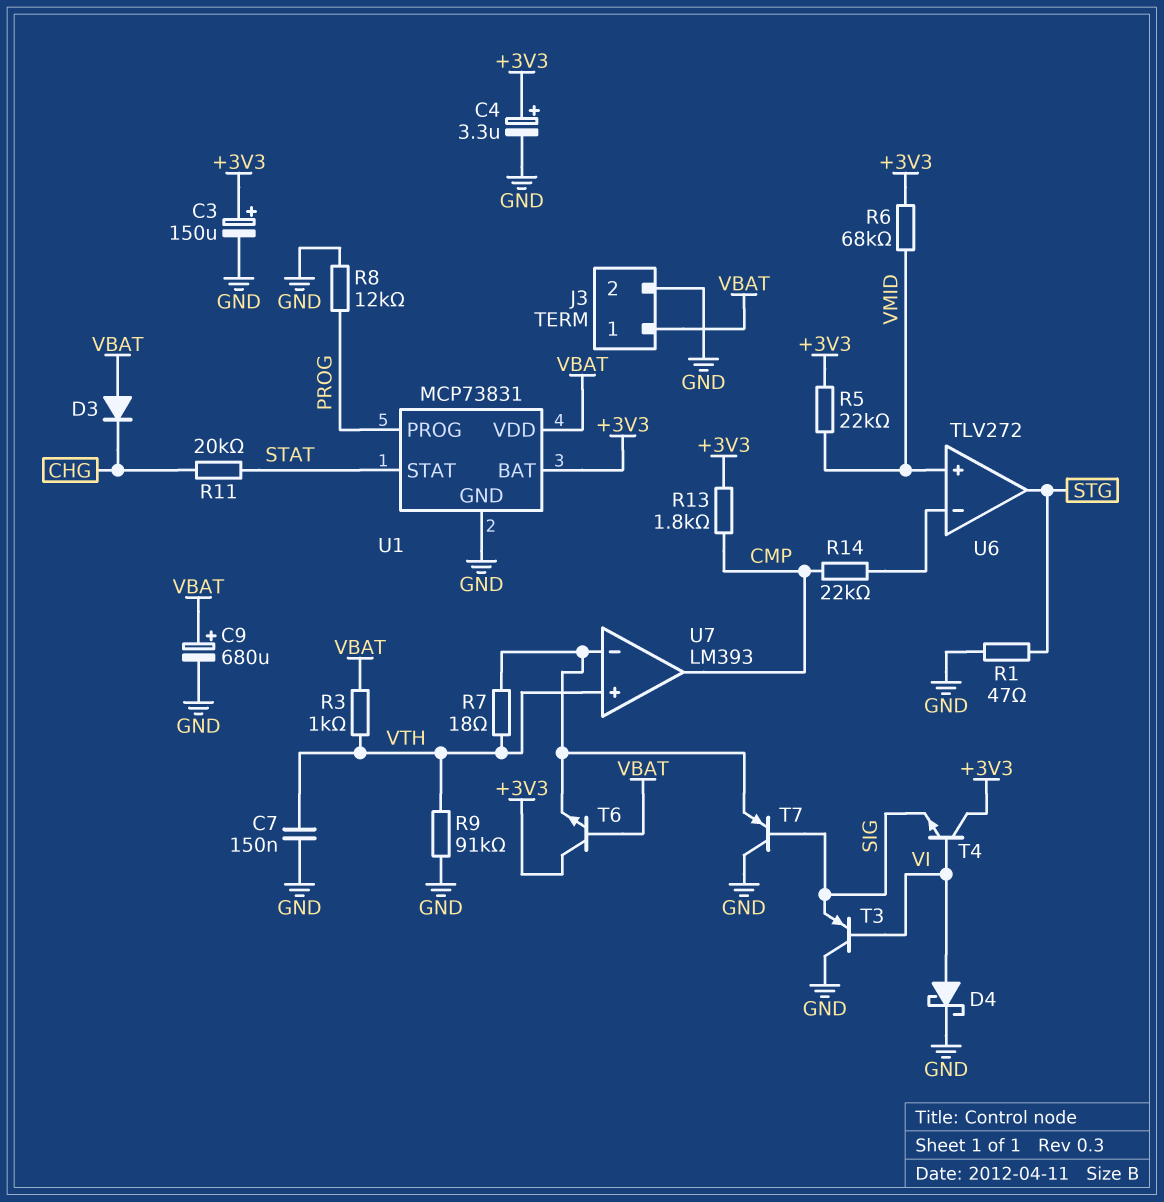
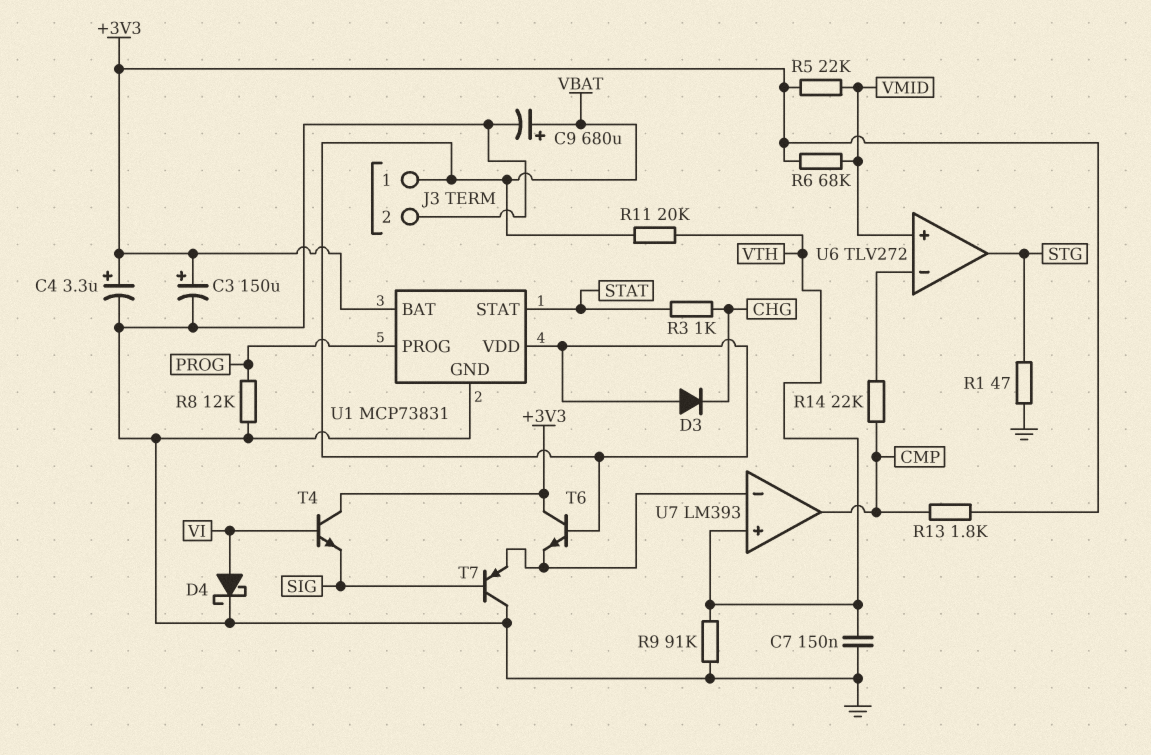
R3: 1k (VBAT, VTH) -> 1k (CHG, STAT)
R7: 18 (U7/in-, VTH) -> none
R11: 20k (CHG, STAT) -> 20k (VBAT, VTH)
T3: PNP (B VI, C GND, E SIG) -> none

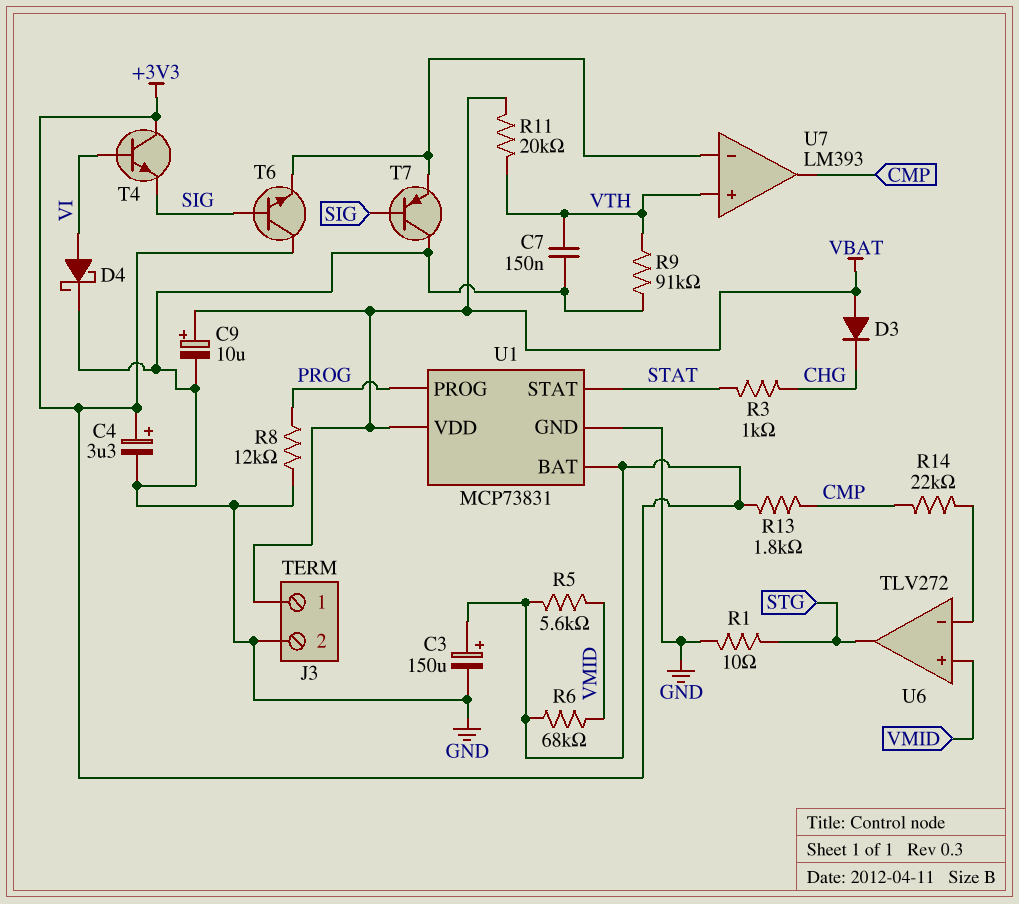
C9: 680uF (plus VBAT, minus GND) -> 10uF (plus VBAT, minus GND)
R1: 47 (GND, STG) -> 10 (GND, STG)
R5: 22k (+3V3, VMID) -> 5.6k (+3V3, VMID)
T6: NPN (B VBAT, C +3V3, E U7/in-) -> NPN (B SIG, C +3V3, E U7/in-)

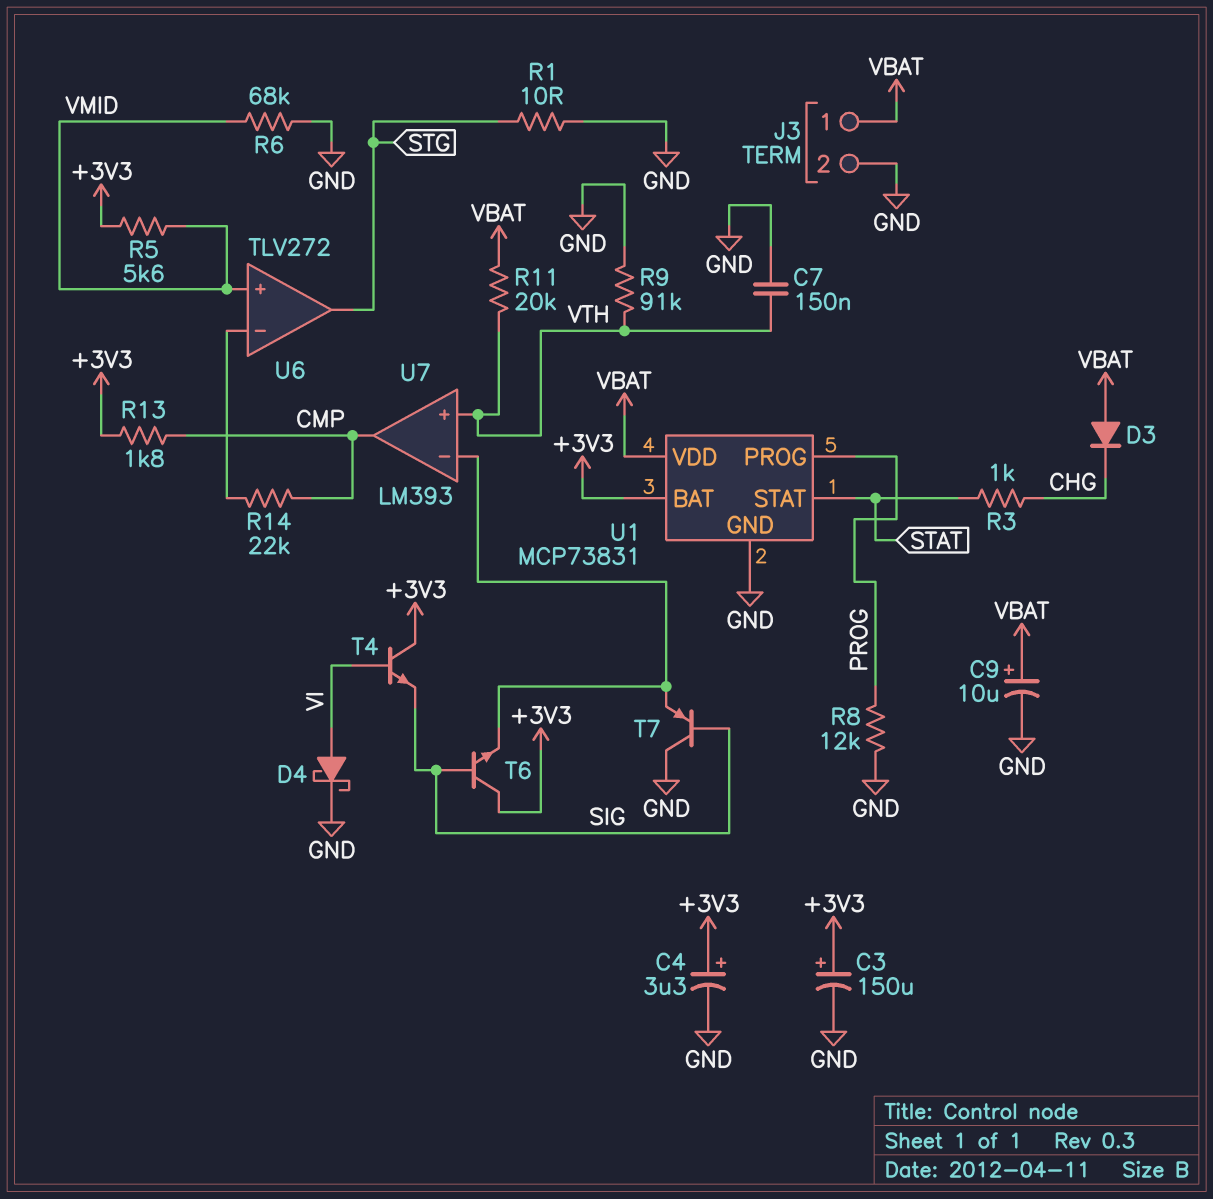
R6: 68k (+3V3, VMID) -> 68k (GND, VMID)

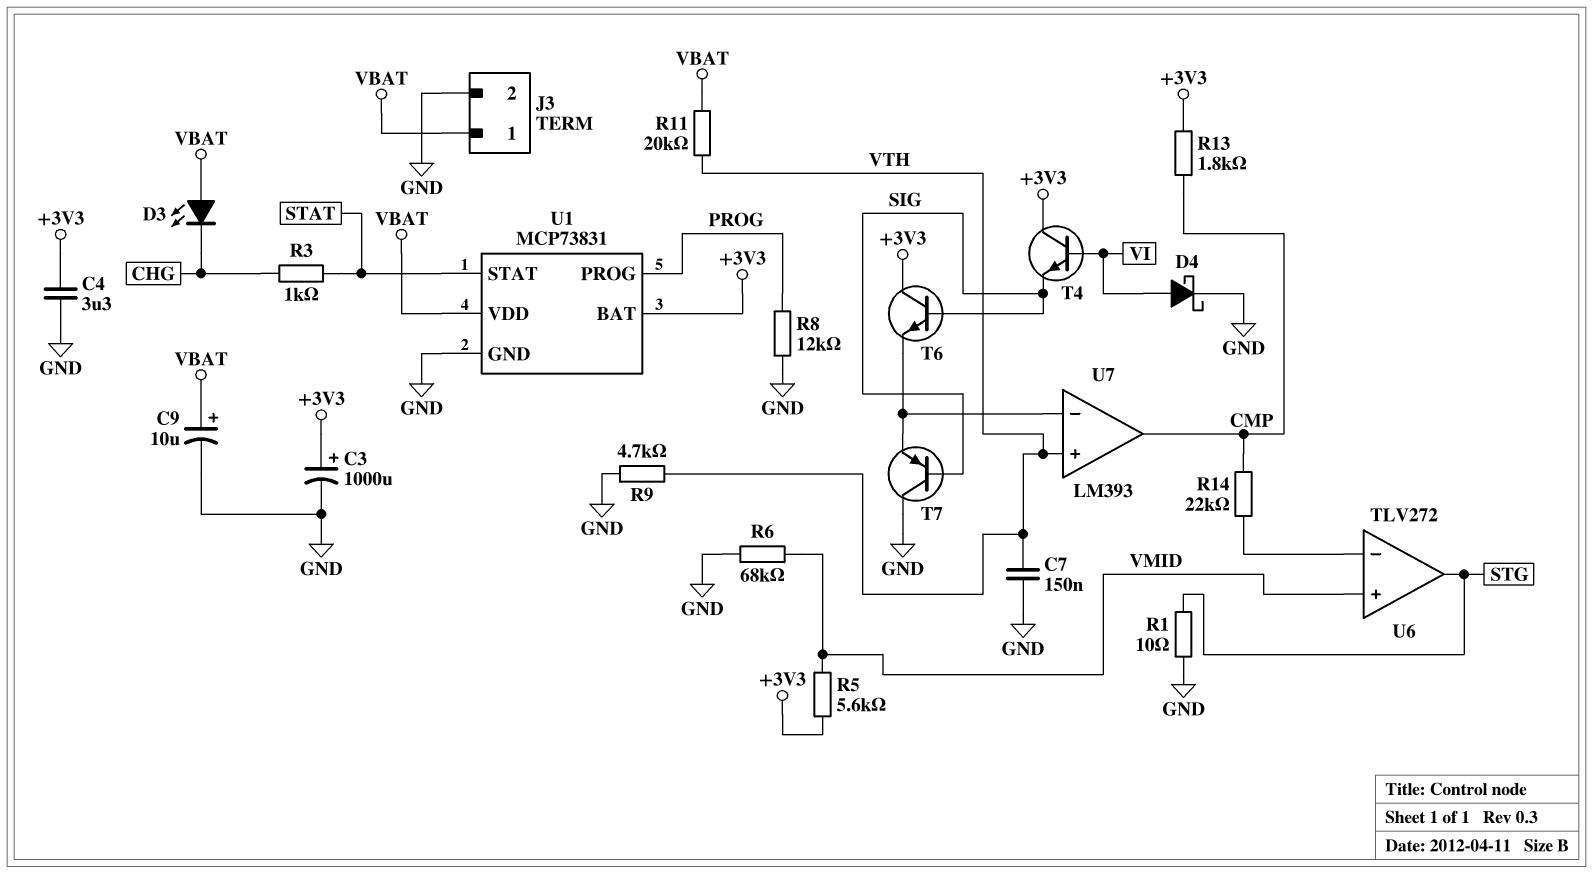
C3: 150uF (plus +3V3, minus GND) -> 1000uF (plus +3V3, minus GND)
C4: 3.3uF (plus +3V3, minus GND) -> 3.3uF (+3V3, GND)
D3: diode (A VBAT, K CHG) -> LED (A VBAT, K CHG)
R9: 91k (GND, VTH) -> 4.7k (GND, VTH)

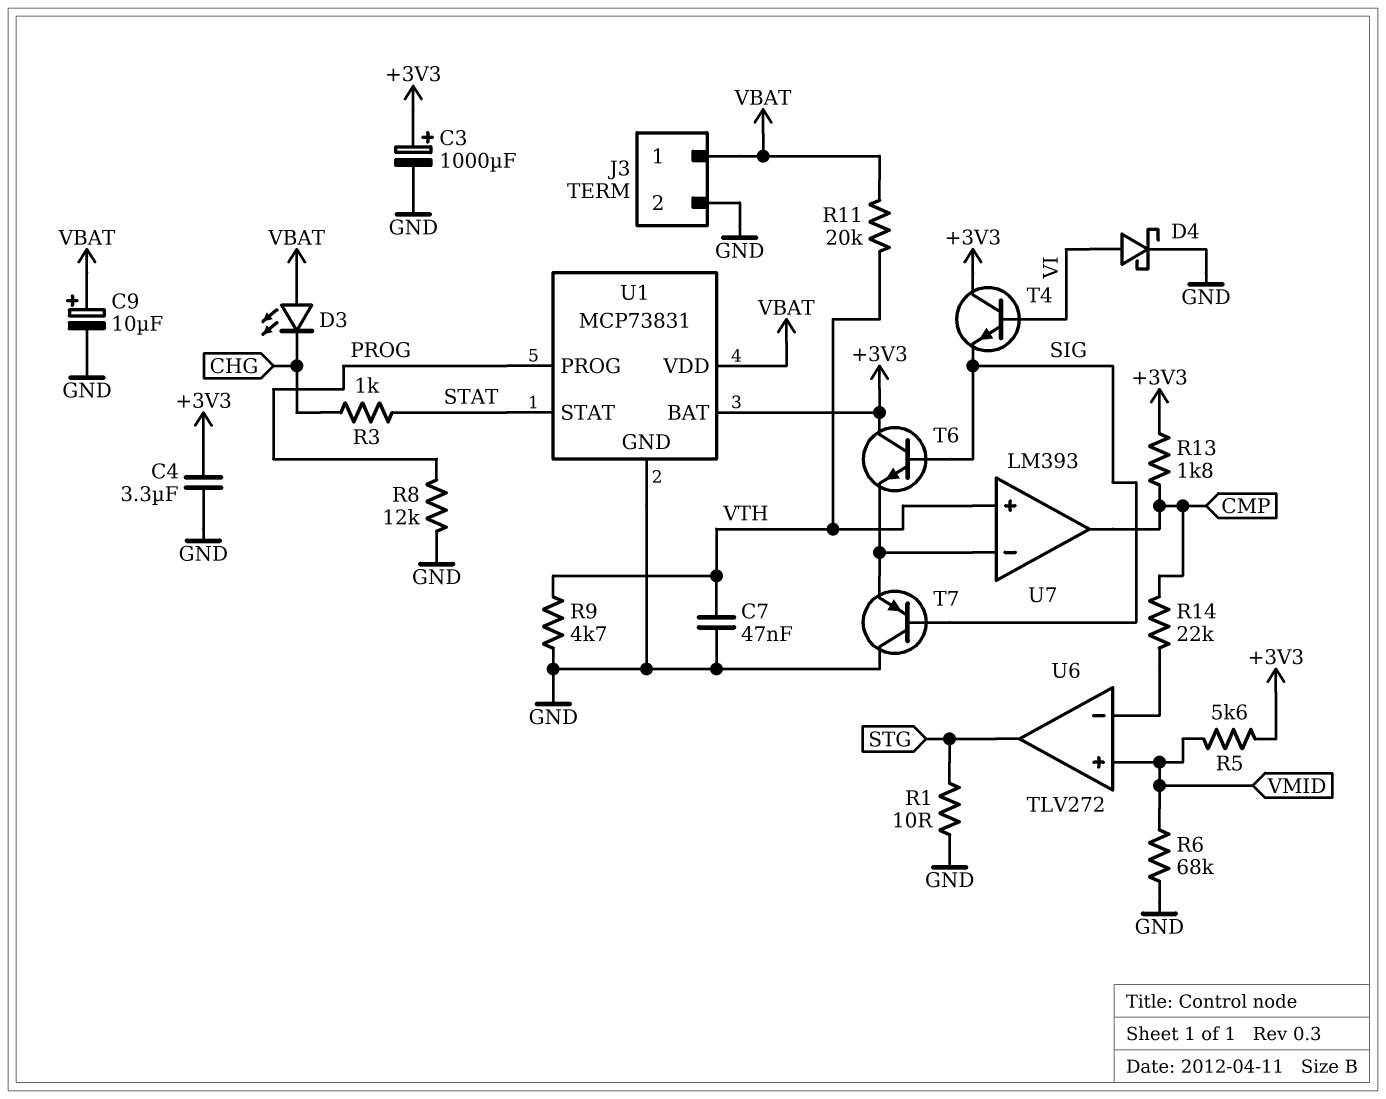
C7: 150nF (GND, VTH) -> 47nF (GND, VTH)

